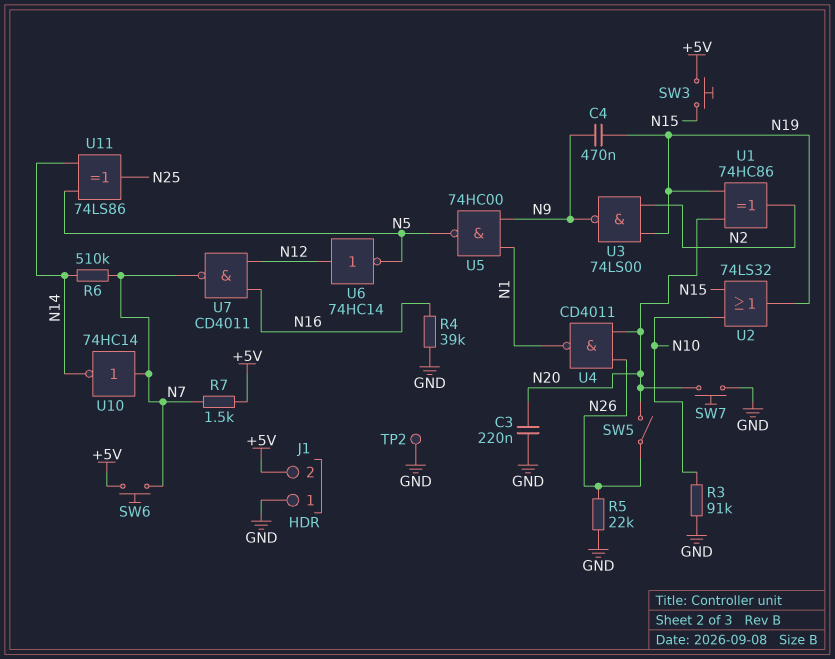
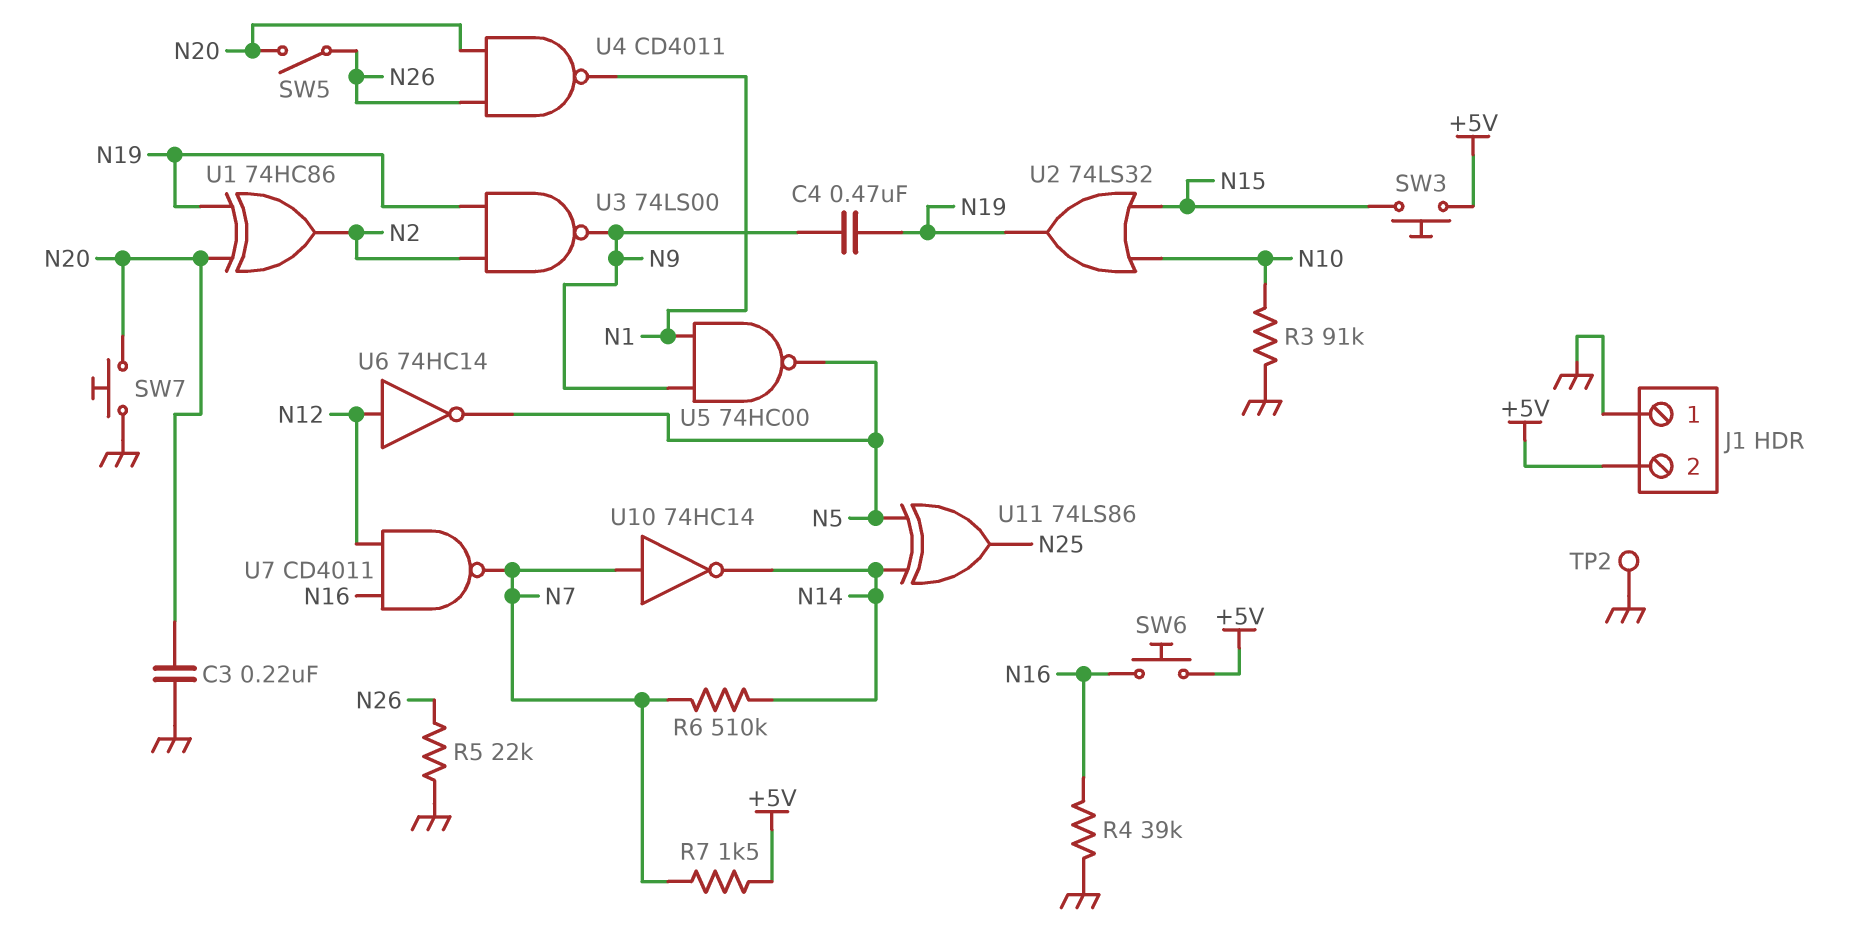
SW6: button (+5V, N7) -> button (+5V, N16)

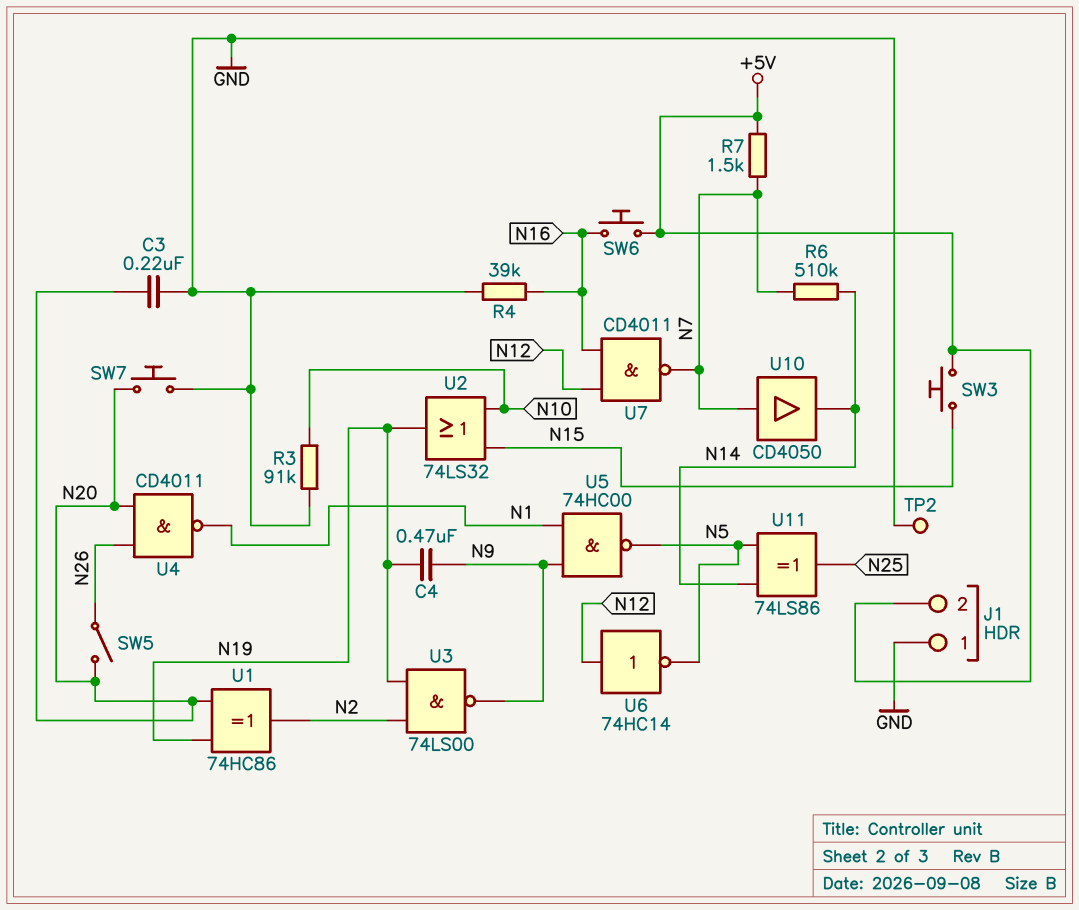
R5: 22k (GND, N26) -> none
U10: NOT 74HC14 (in N7, out N14) -> buffer CD4050 (in N7, out N14)

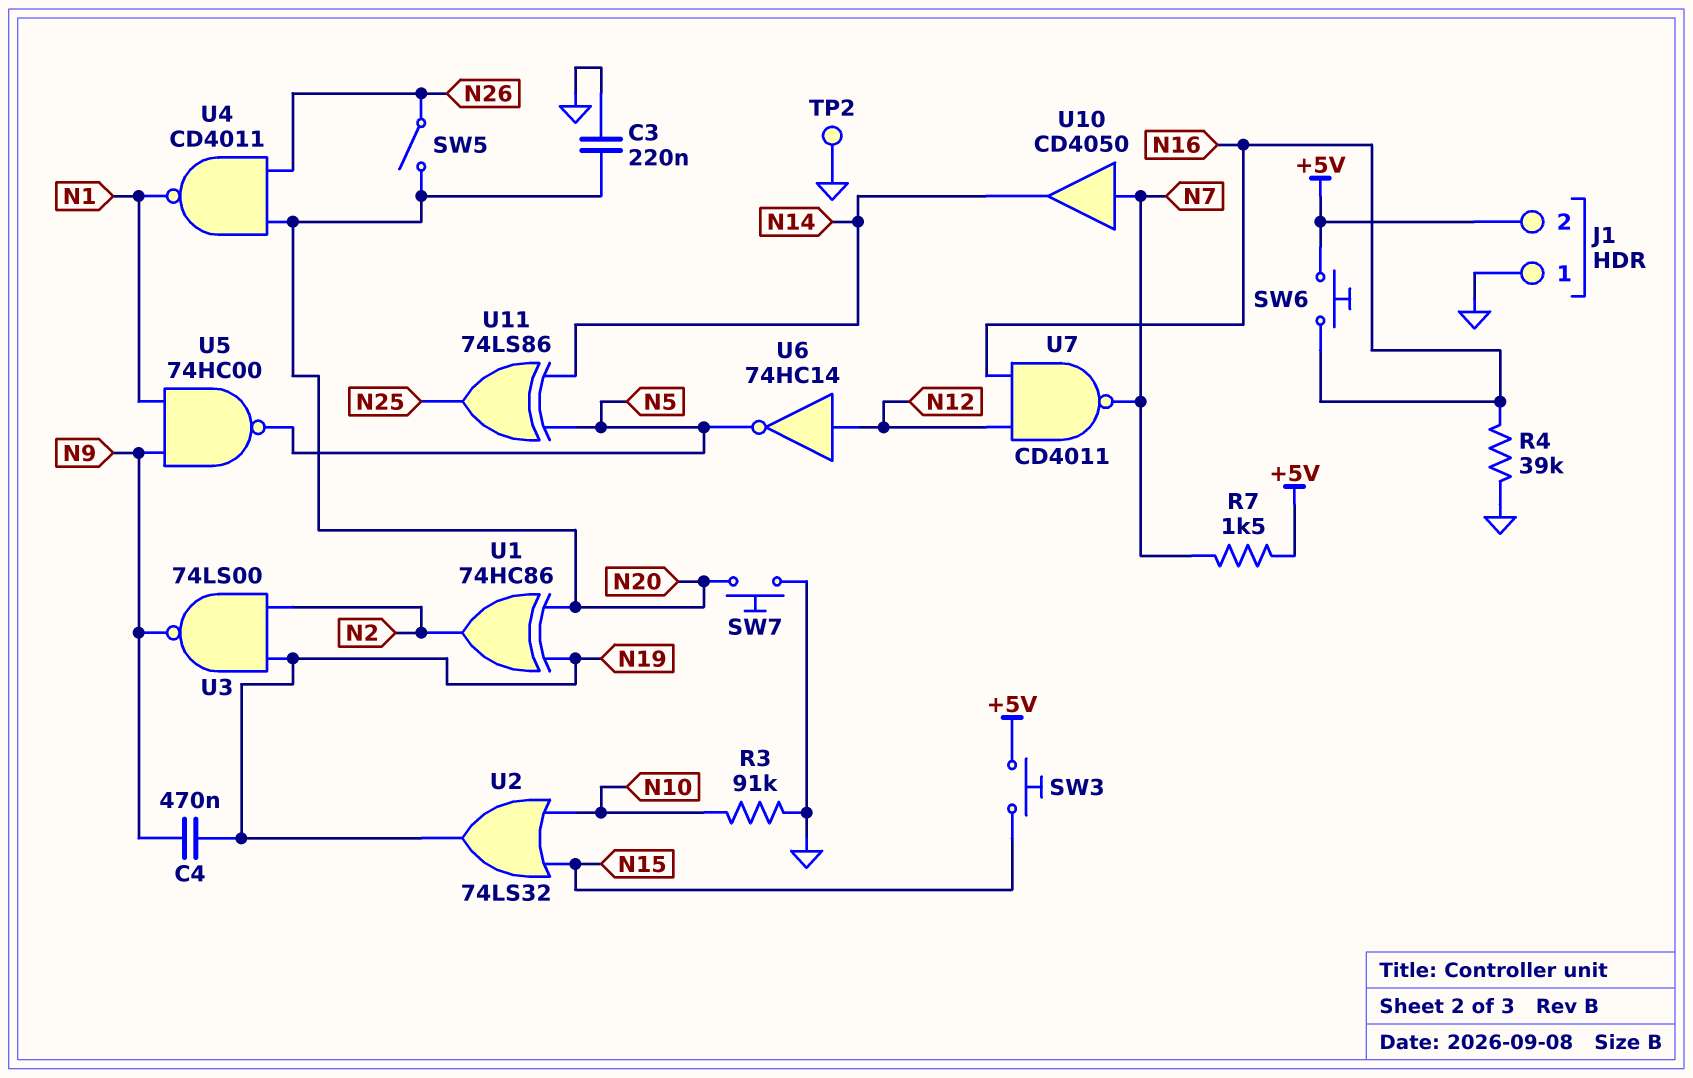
R6: 510k (N7, N14) -> none

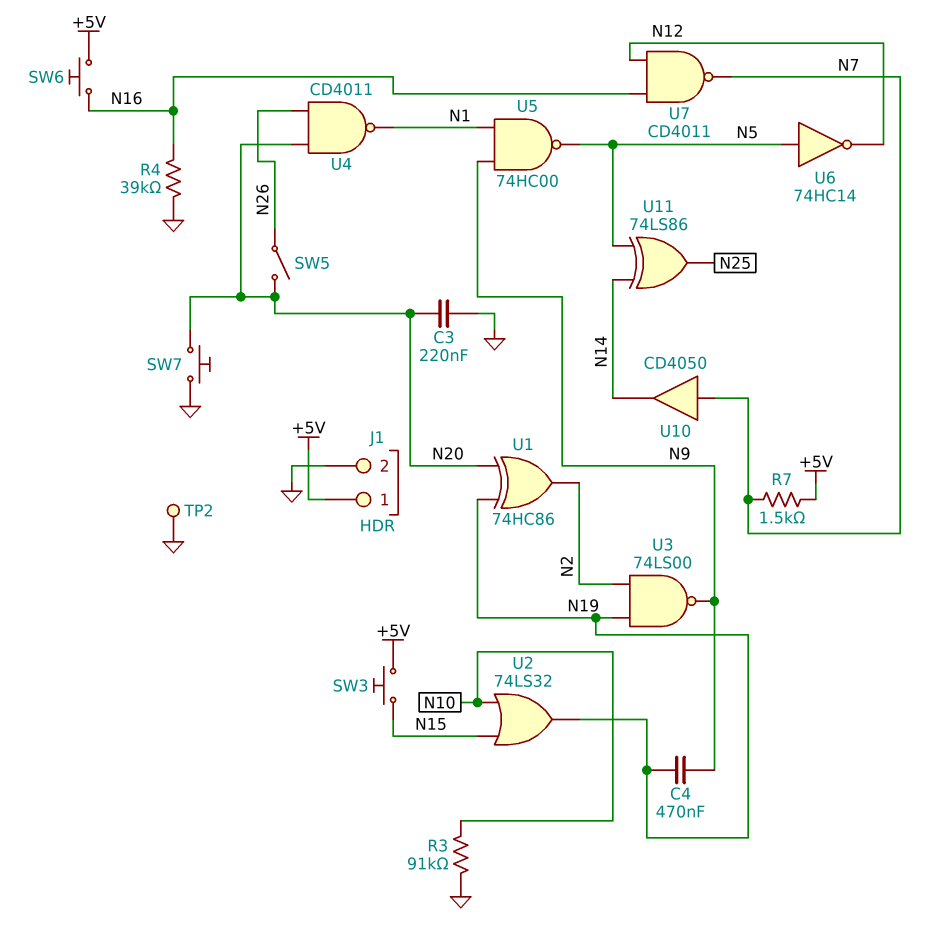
J1 pin 1: GND -> +5V
J1 pin 2: +5V -> GND
U6: NOT 74HC14 (in N12, out N5) -> NOT 74HC14 (in N5, out N12)

